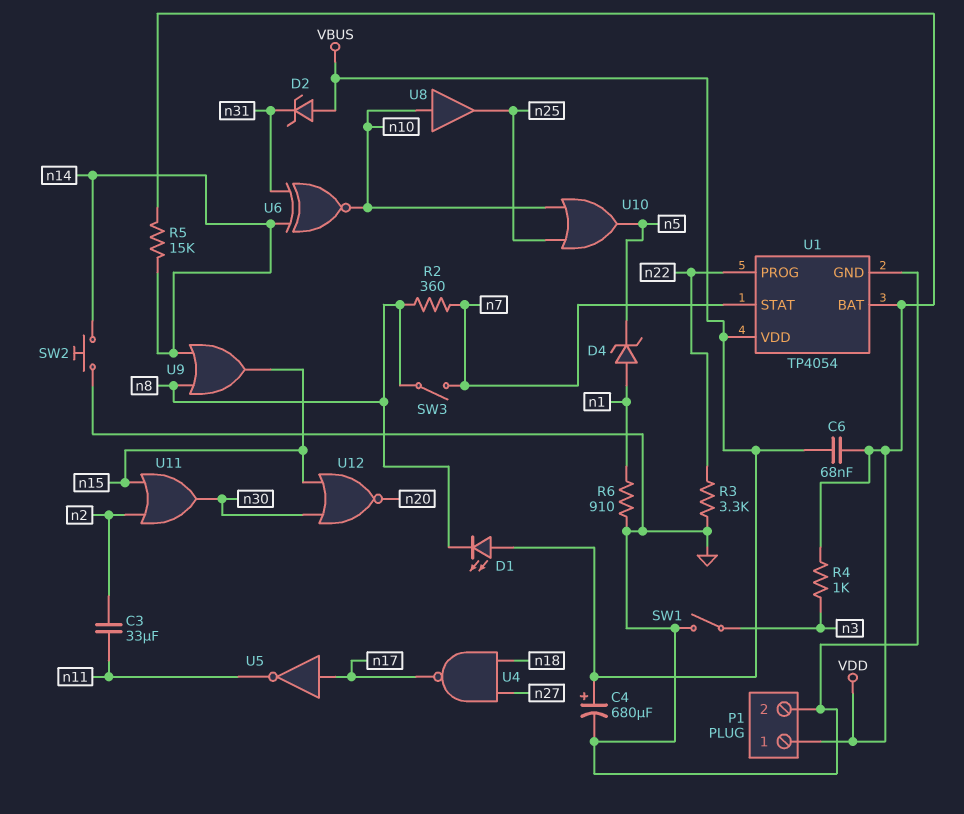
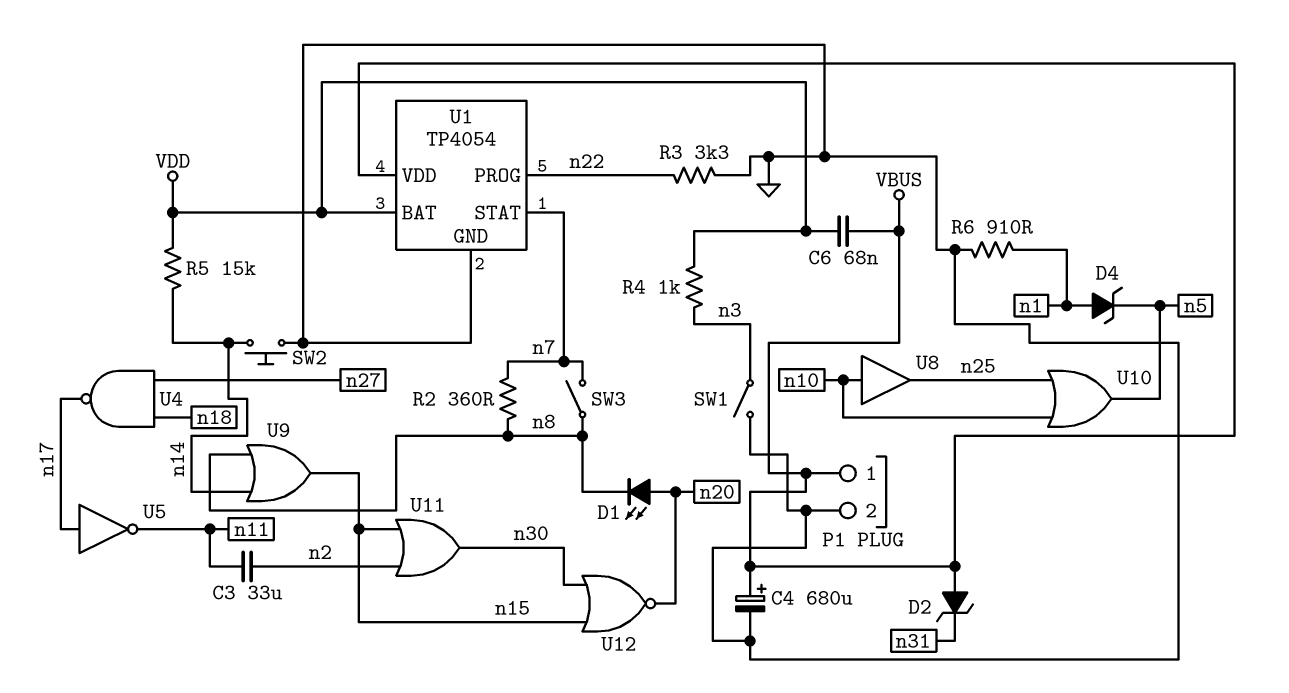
D1: LED (A VBUS, K n8) -> LED (A n20, K n8)
P1 pin 1: VDD -> VBUS
U6: XNOR (in n14, in n31, out n10) -> none

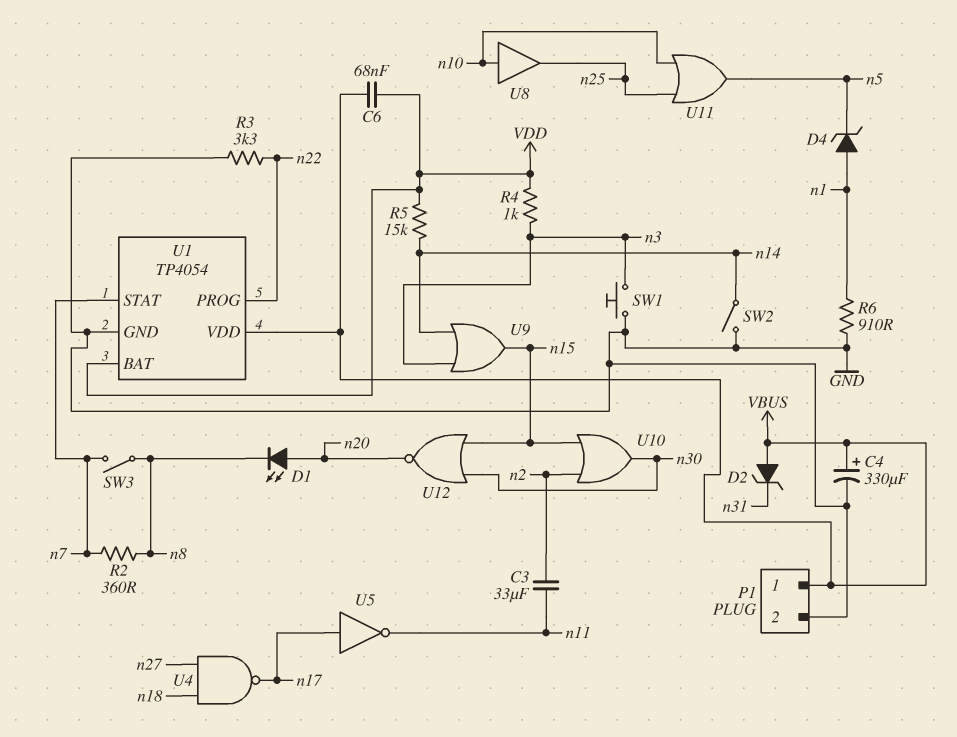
C4: 680uF (plus VBUS, minus GND) -> 330uF (plus VBUS, minus GND)
SW1: switch (GND, n3) -> button (GND, n3)
SW2: button (GND, n14) -> switch (GND, n14)
U9: OR (in n8, in n14, out n15) -> OR (in n3, in n14, out n15)
U10: OR (in n10, in n25, out n5) -> OR (in n2, in n15, out n30)
U11: OR (in n2, in n15, out n30) -> OR (in n10, in n25, out n5)

